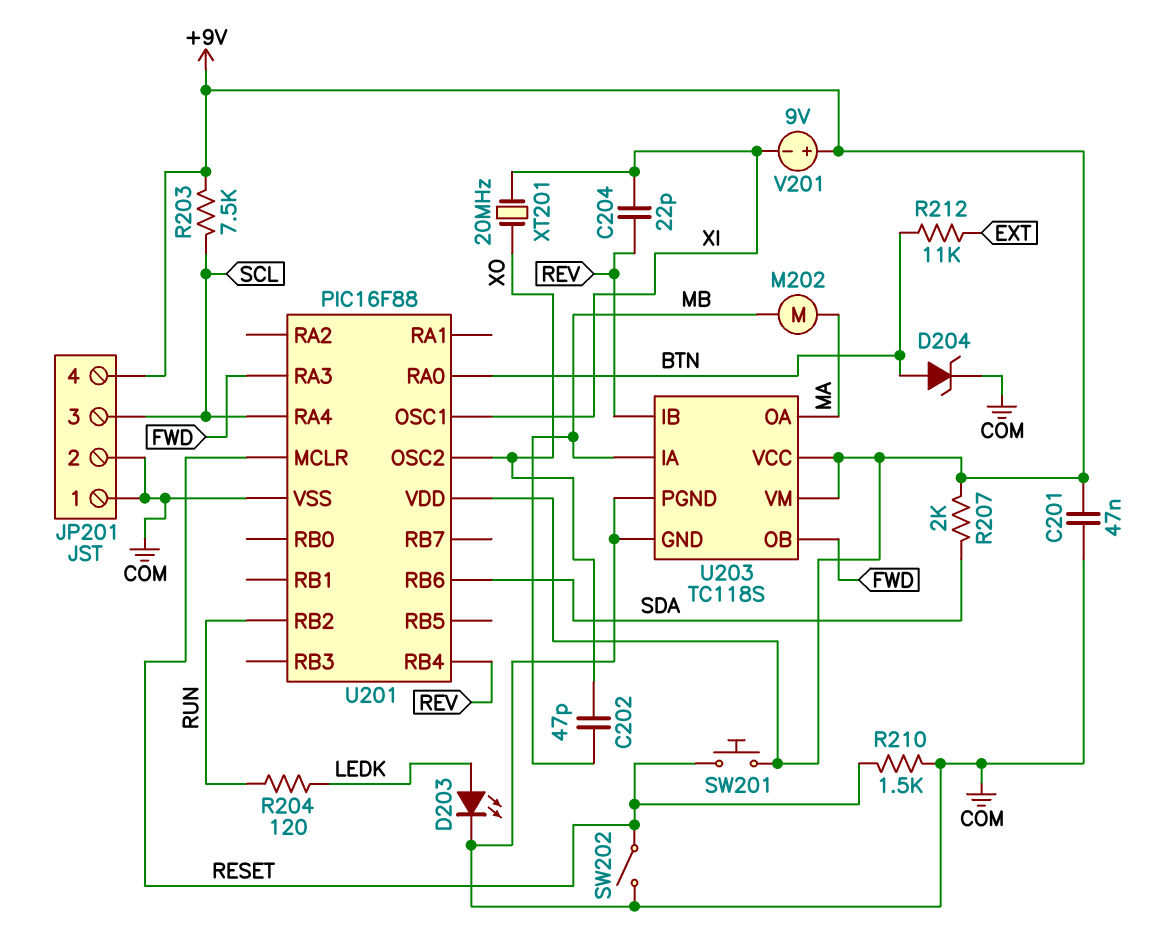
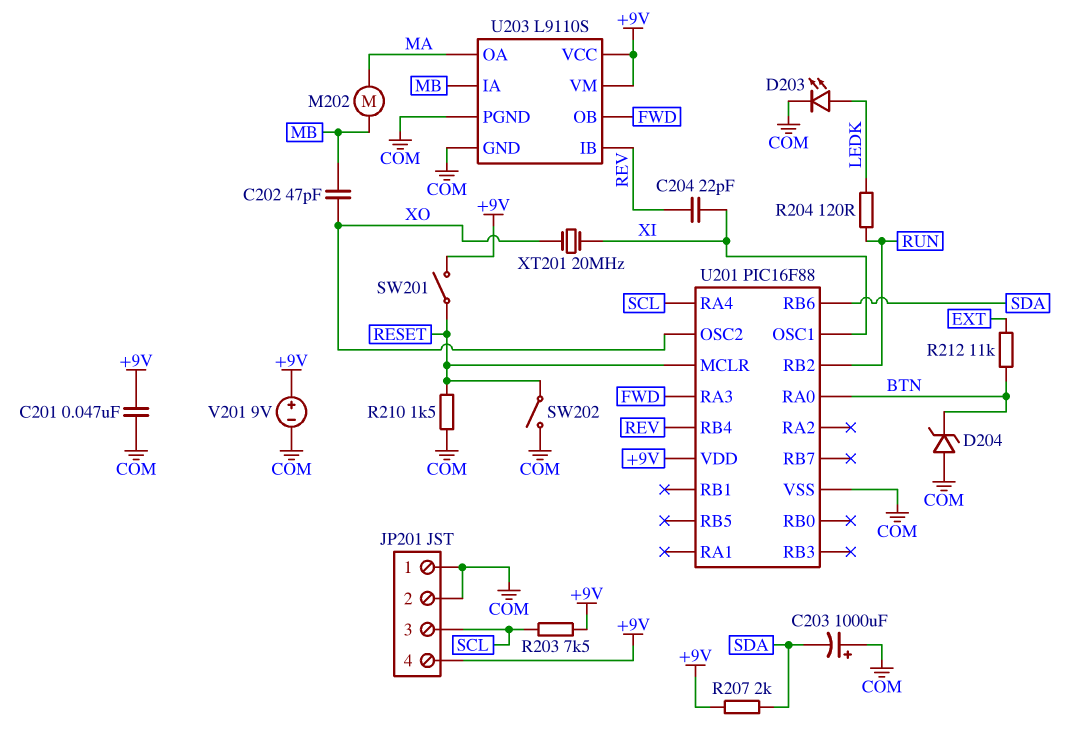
C203: none -> 1000uF (plus COM, minus SDA)
D204: zener (A BTN, K COM) -> zener (A COM, K BTN)
SW201: button (+9V, RESET) -> switch (+9V, RESET)
U203: TC118S -> L9110S
V201: 9V (plus +9V, minus XI) -> 9V (plus +9V, minus COM)

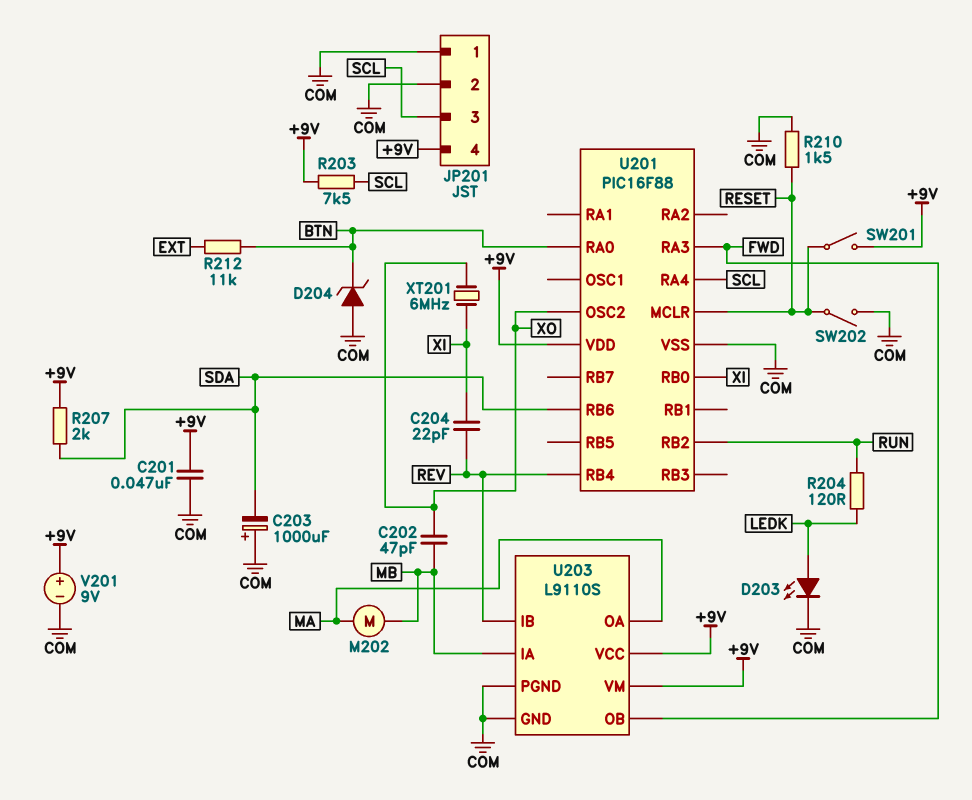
U201 pin OSC1: XI -> none
U201 pin RB0: none -> XI
XT201: 20MHz (XI, XO) -> 6MHz (XI, XO)

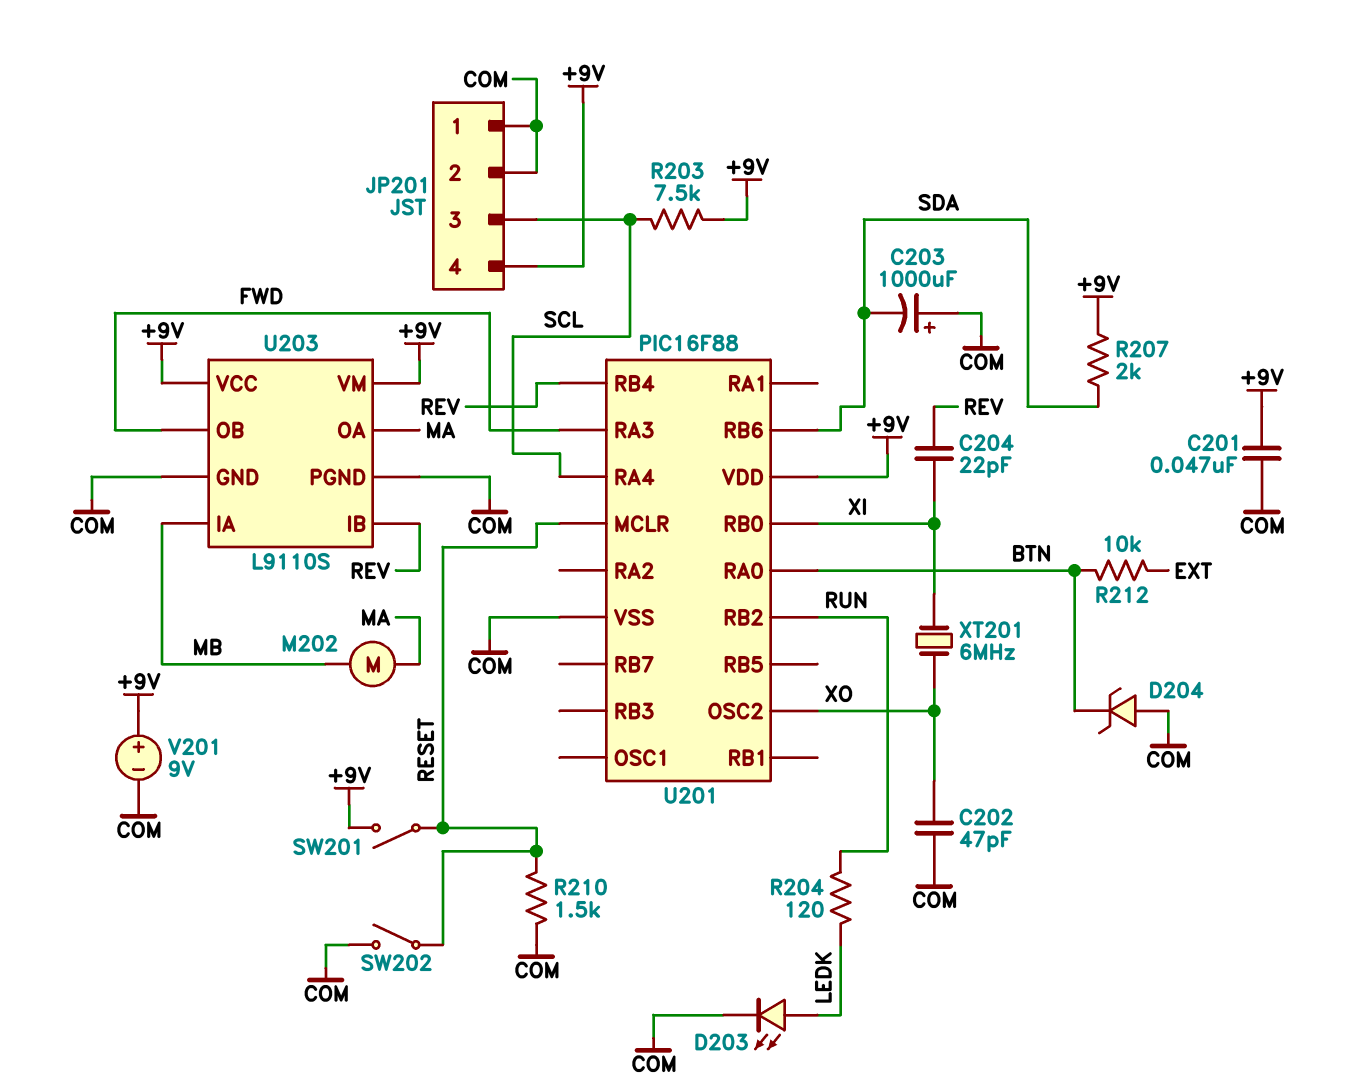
C202: 47pF (MB, XO) -> 47pF (COM, XO)
R212: 11k (BTN, EXT) -> 10k (BTN, EXT)

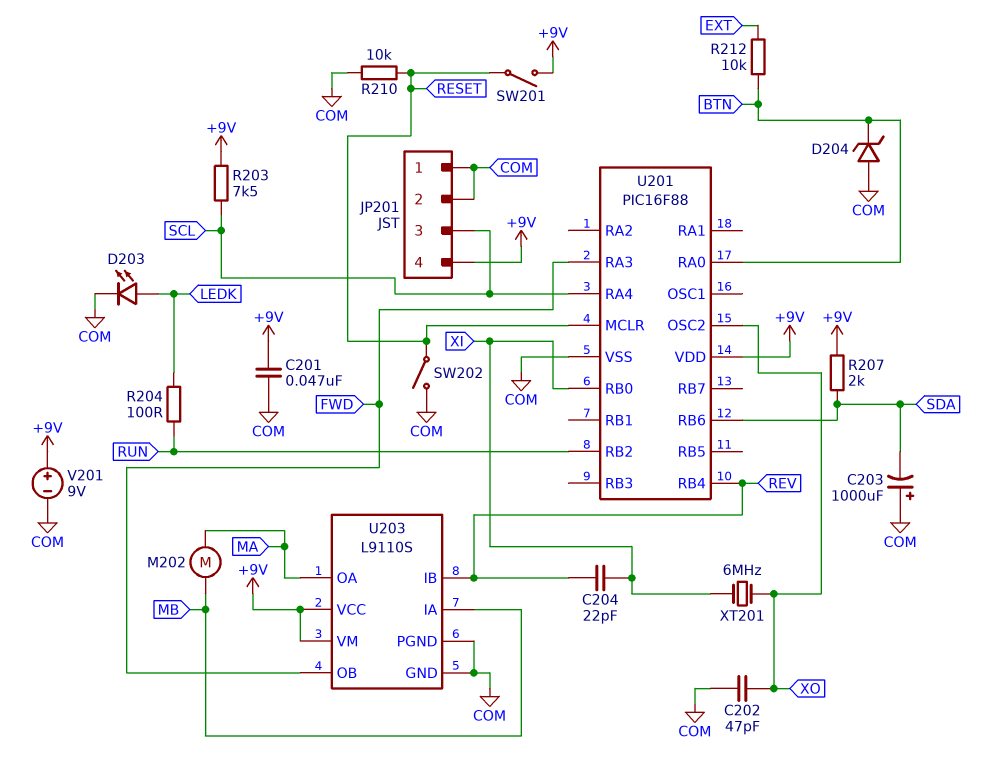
R204: 120 (LEDK, RUN) -> 100 (LEDK, RUN)
R210: 1.5k (COM, RESET) -> 10k (COM, RESET)

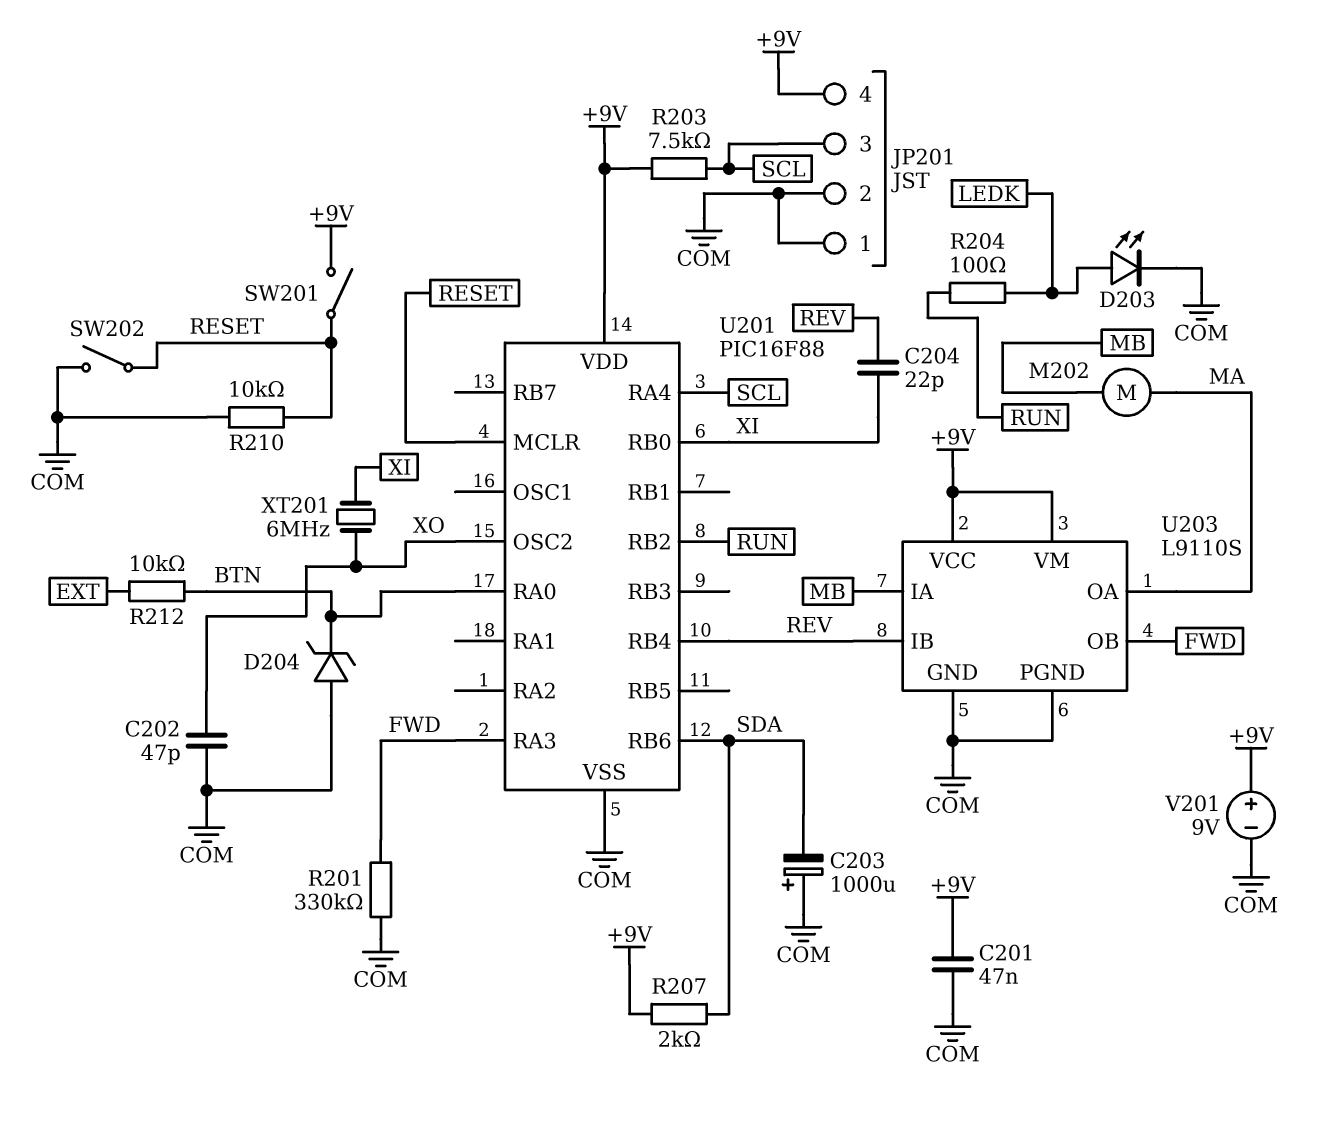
R201: none -> 330k (COM, FWD)

